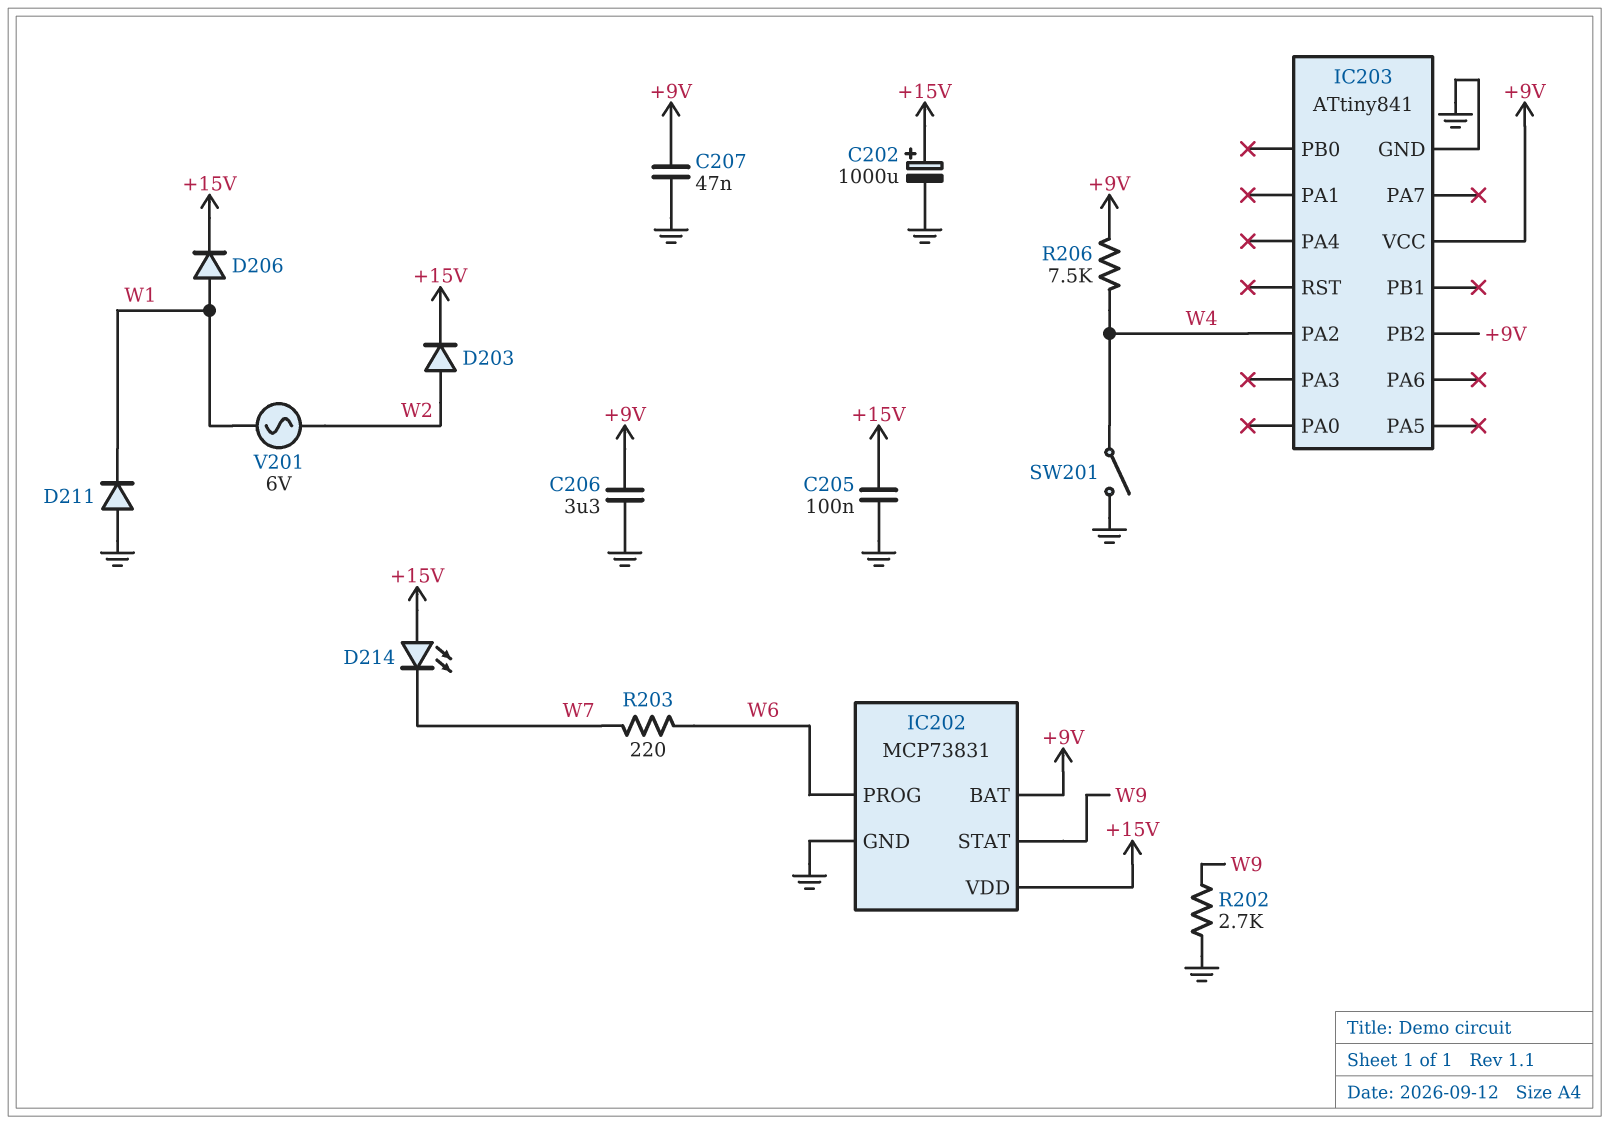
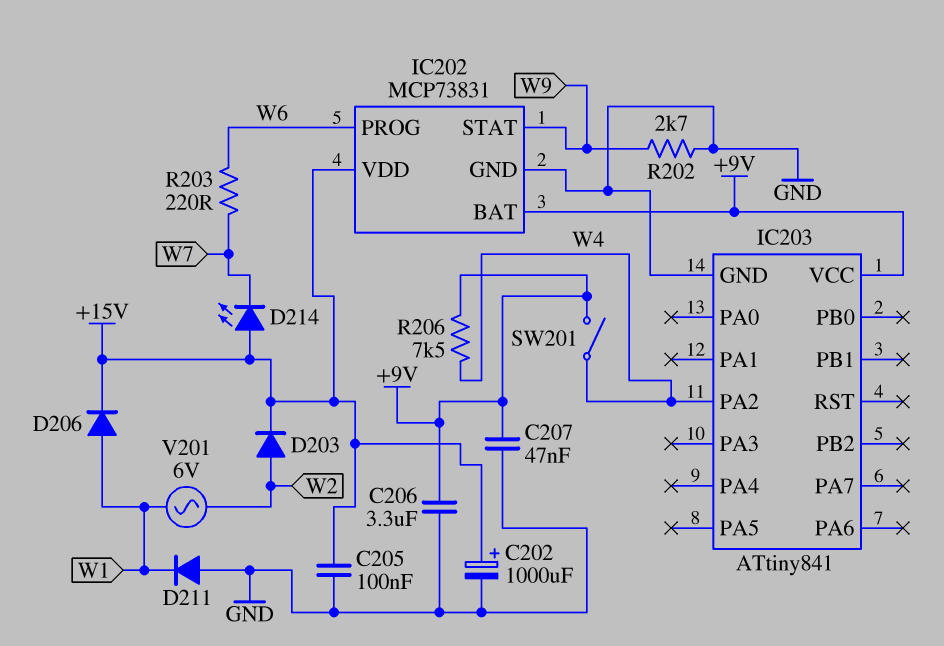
IC203 pin PB2: +9V -> none
SW201: switch (GND, W4) -> switch (+9V, W4)

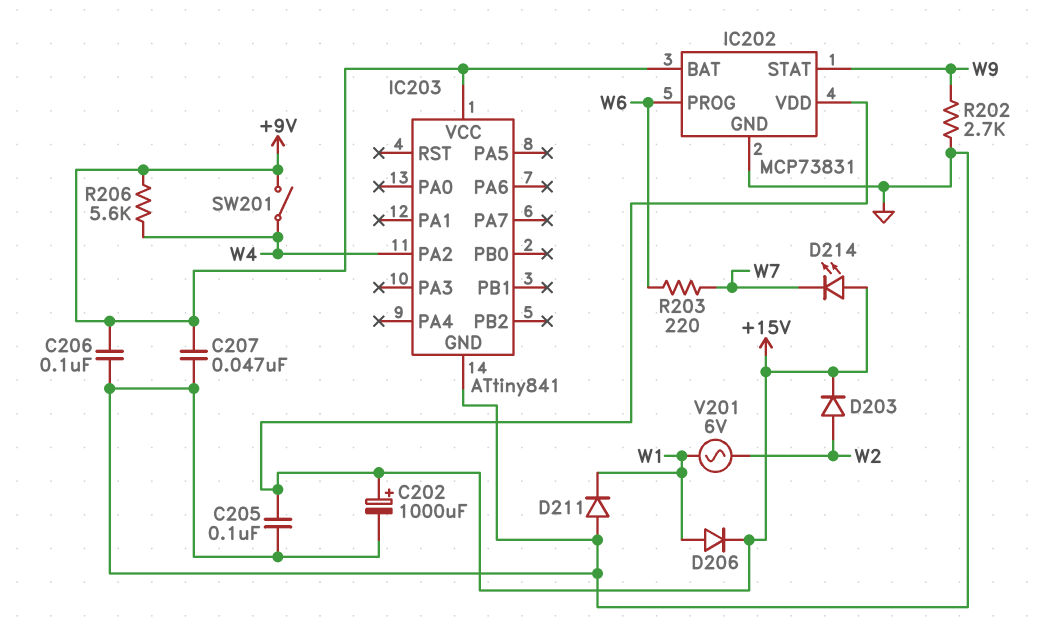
C206: 3.3uF (+9V, GND) -> 100nF (+9V, GND)
R206: 7.5k (+9V, W4) -> 5.6k (+9V, W4)

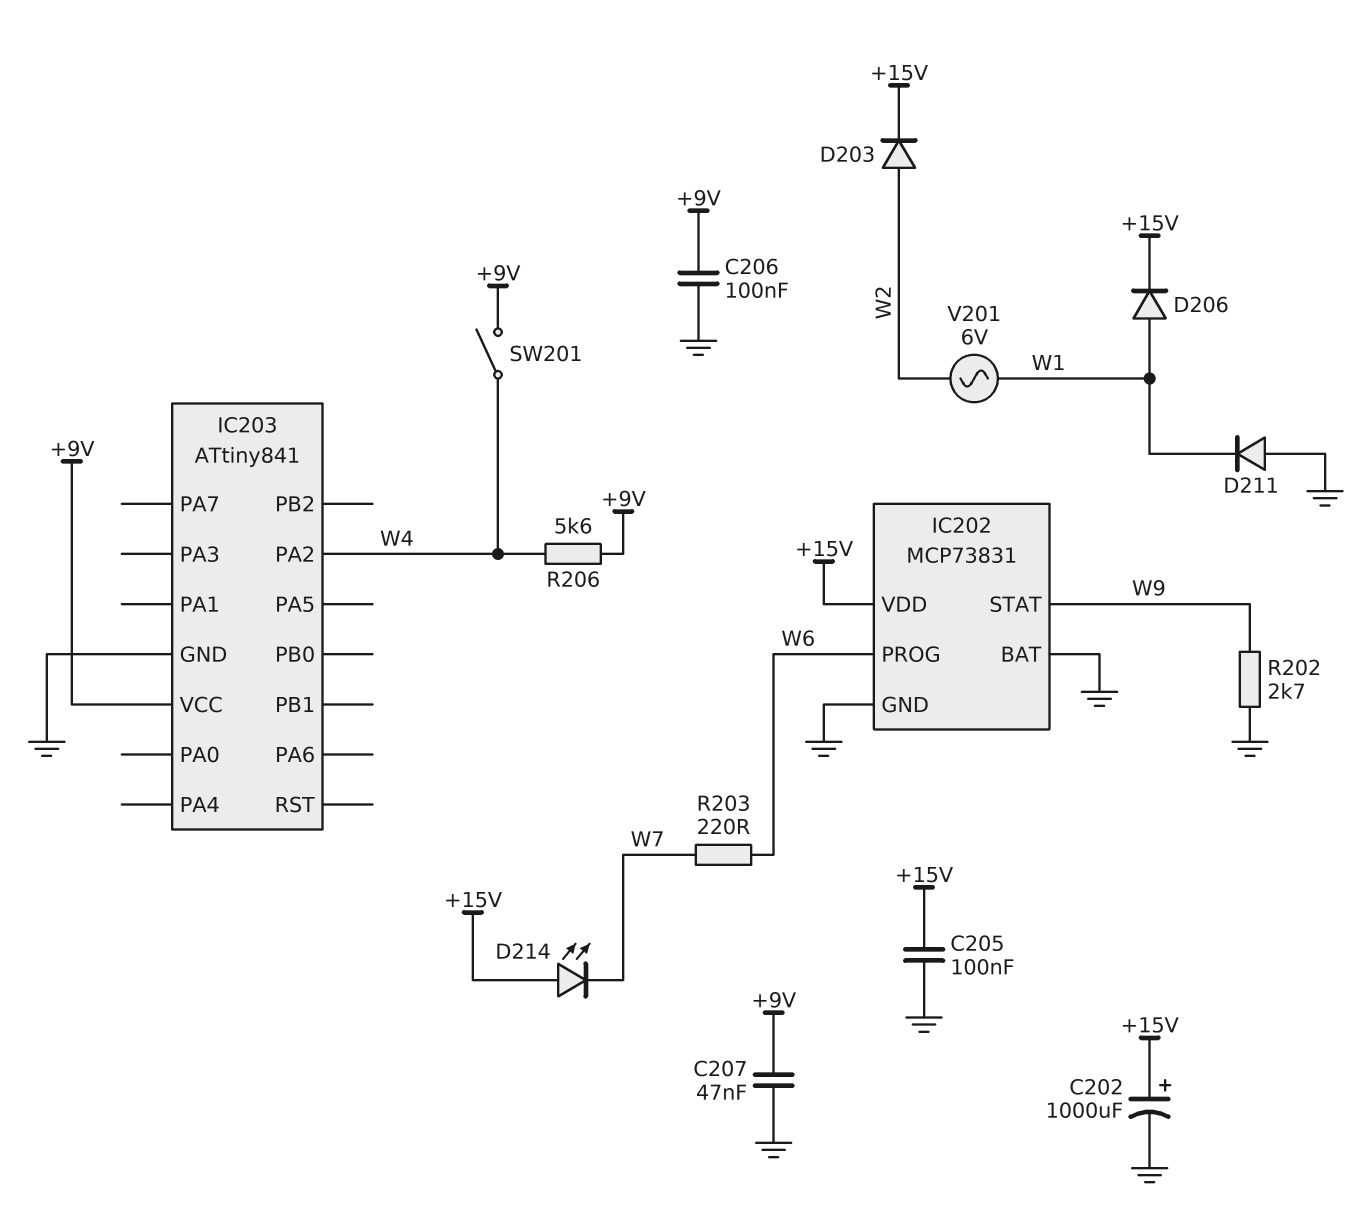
IC202 pin BAT: +9V -> GND

